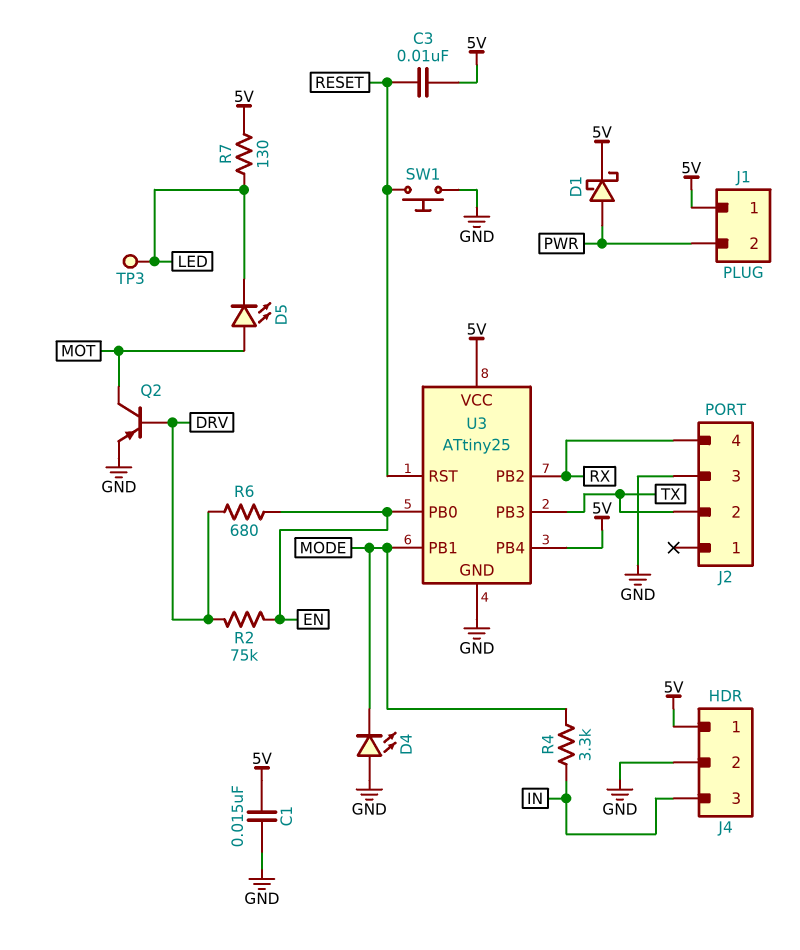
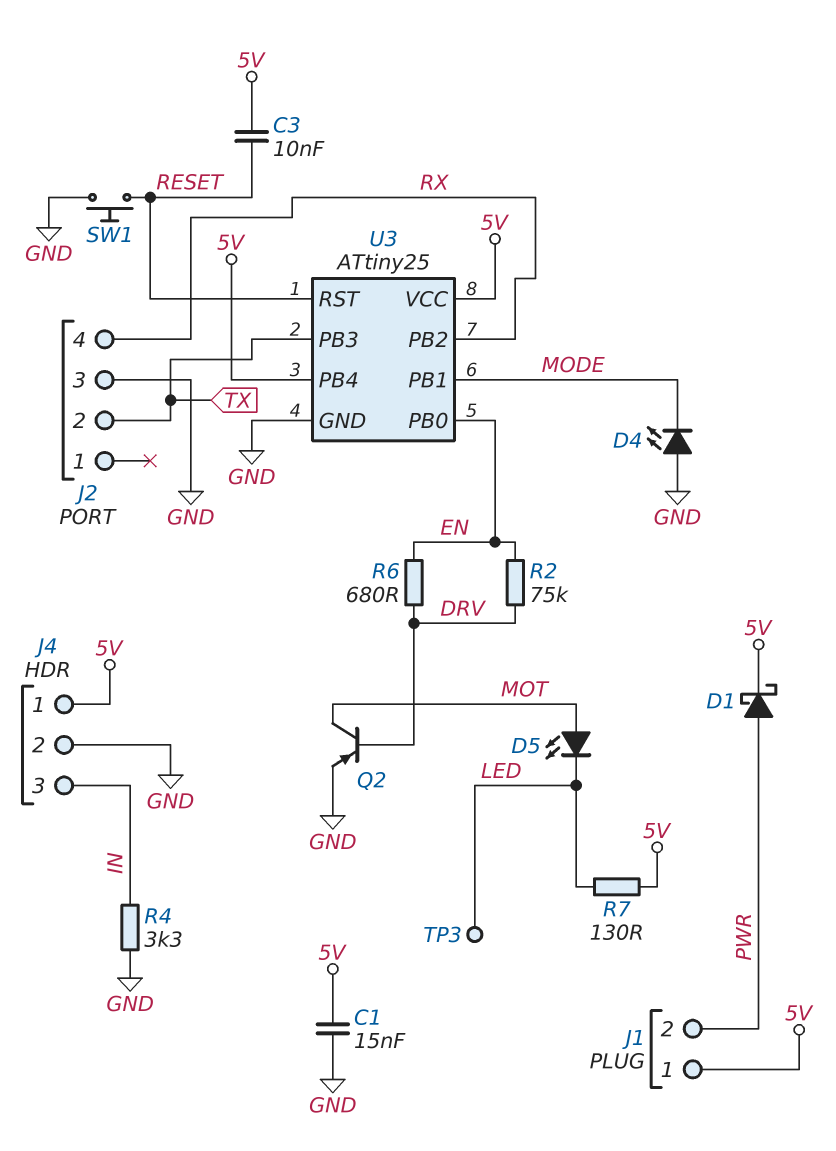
R4: 3.3k (IN, MODE) -> 3.3k (GND, IN)

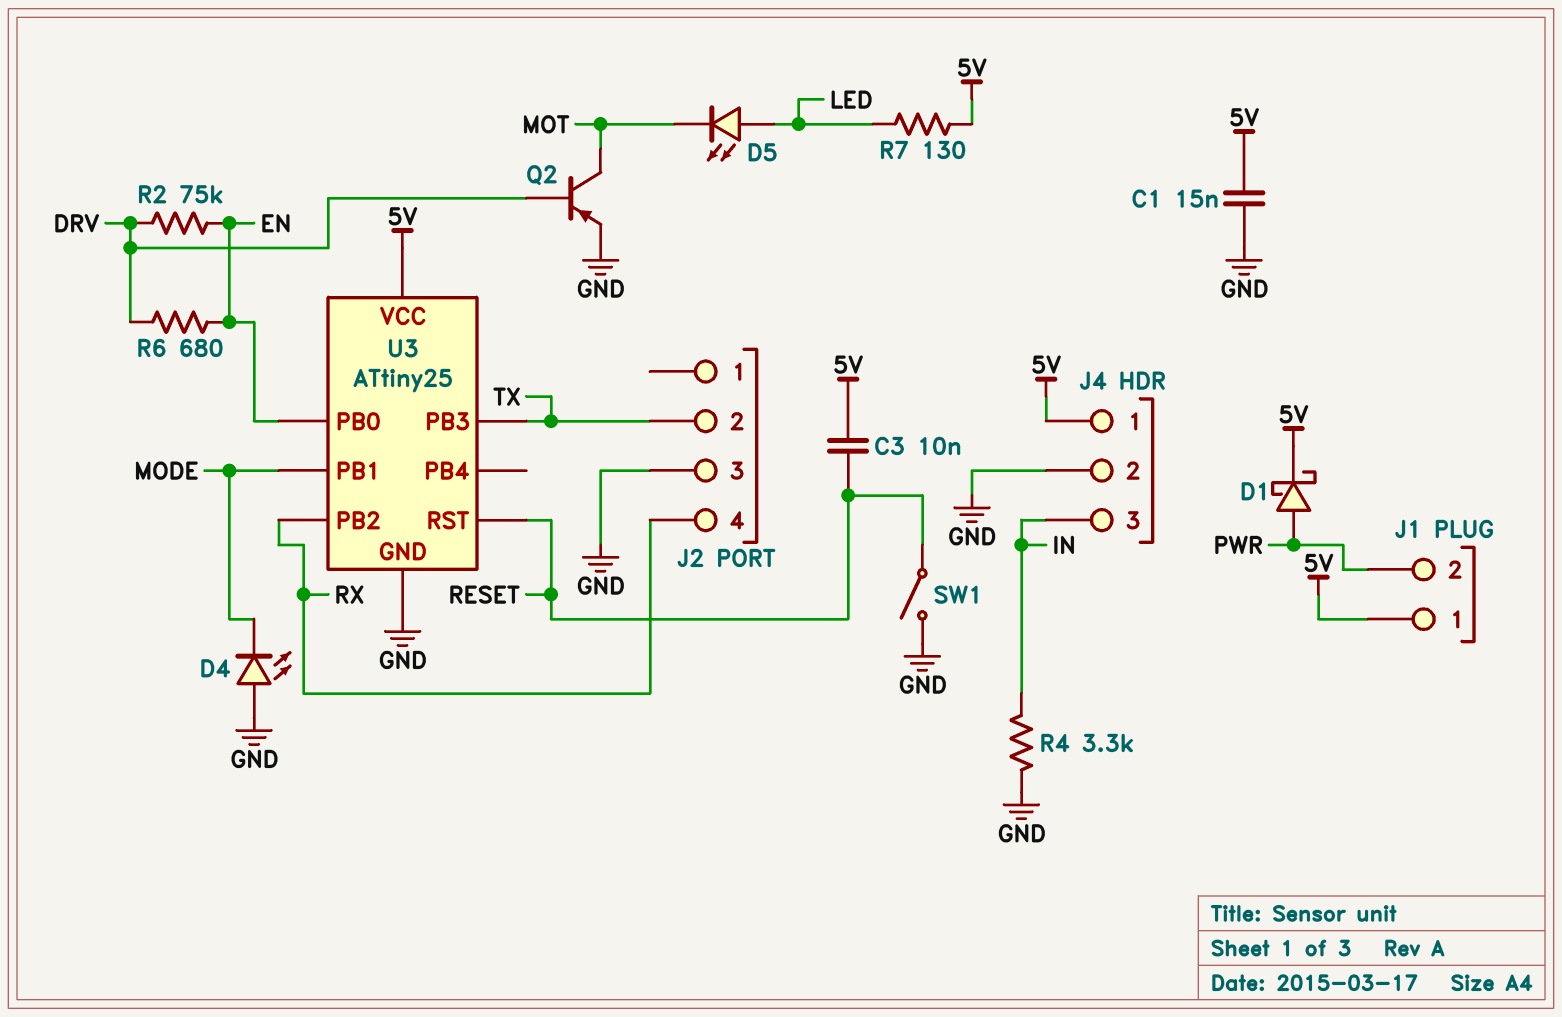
D5: LED (A MOT, K LED) -> LED (A LED, K MOT)
SW1: button (GND, RESET) -> switch (GND, RESET)
TP3: test point (LED) -> none
U3 pin PB4: 5V -> none

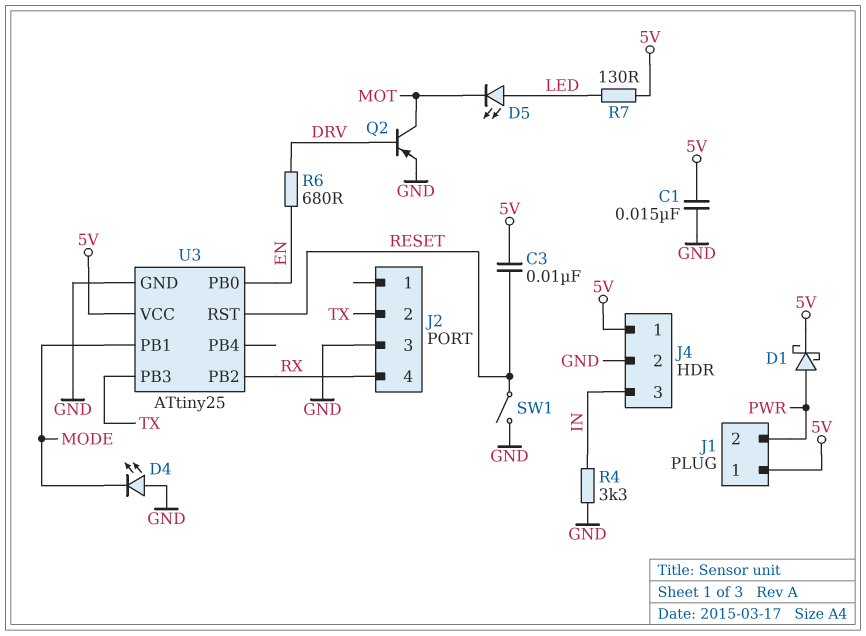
R2: 75k (DRV, EN) -> none

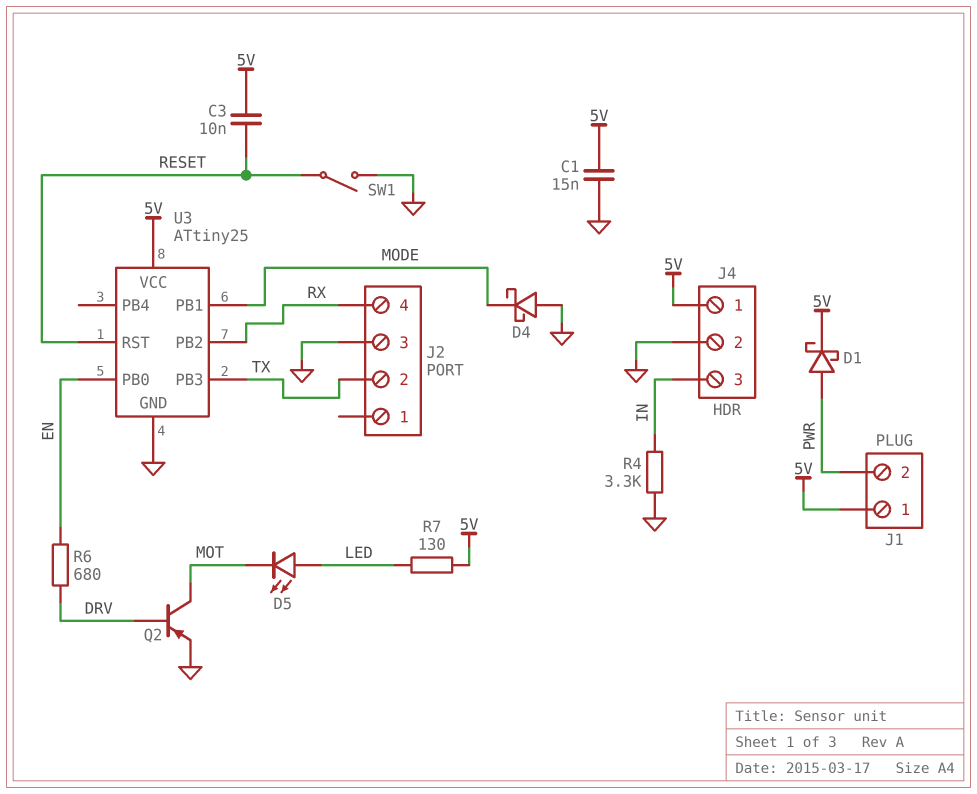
D4: LED (A GND, K MODE) -> schottky (A GND, K MODE)

